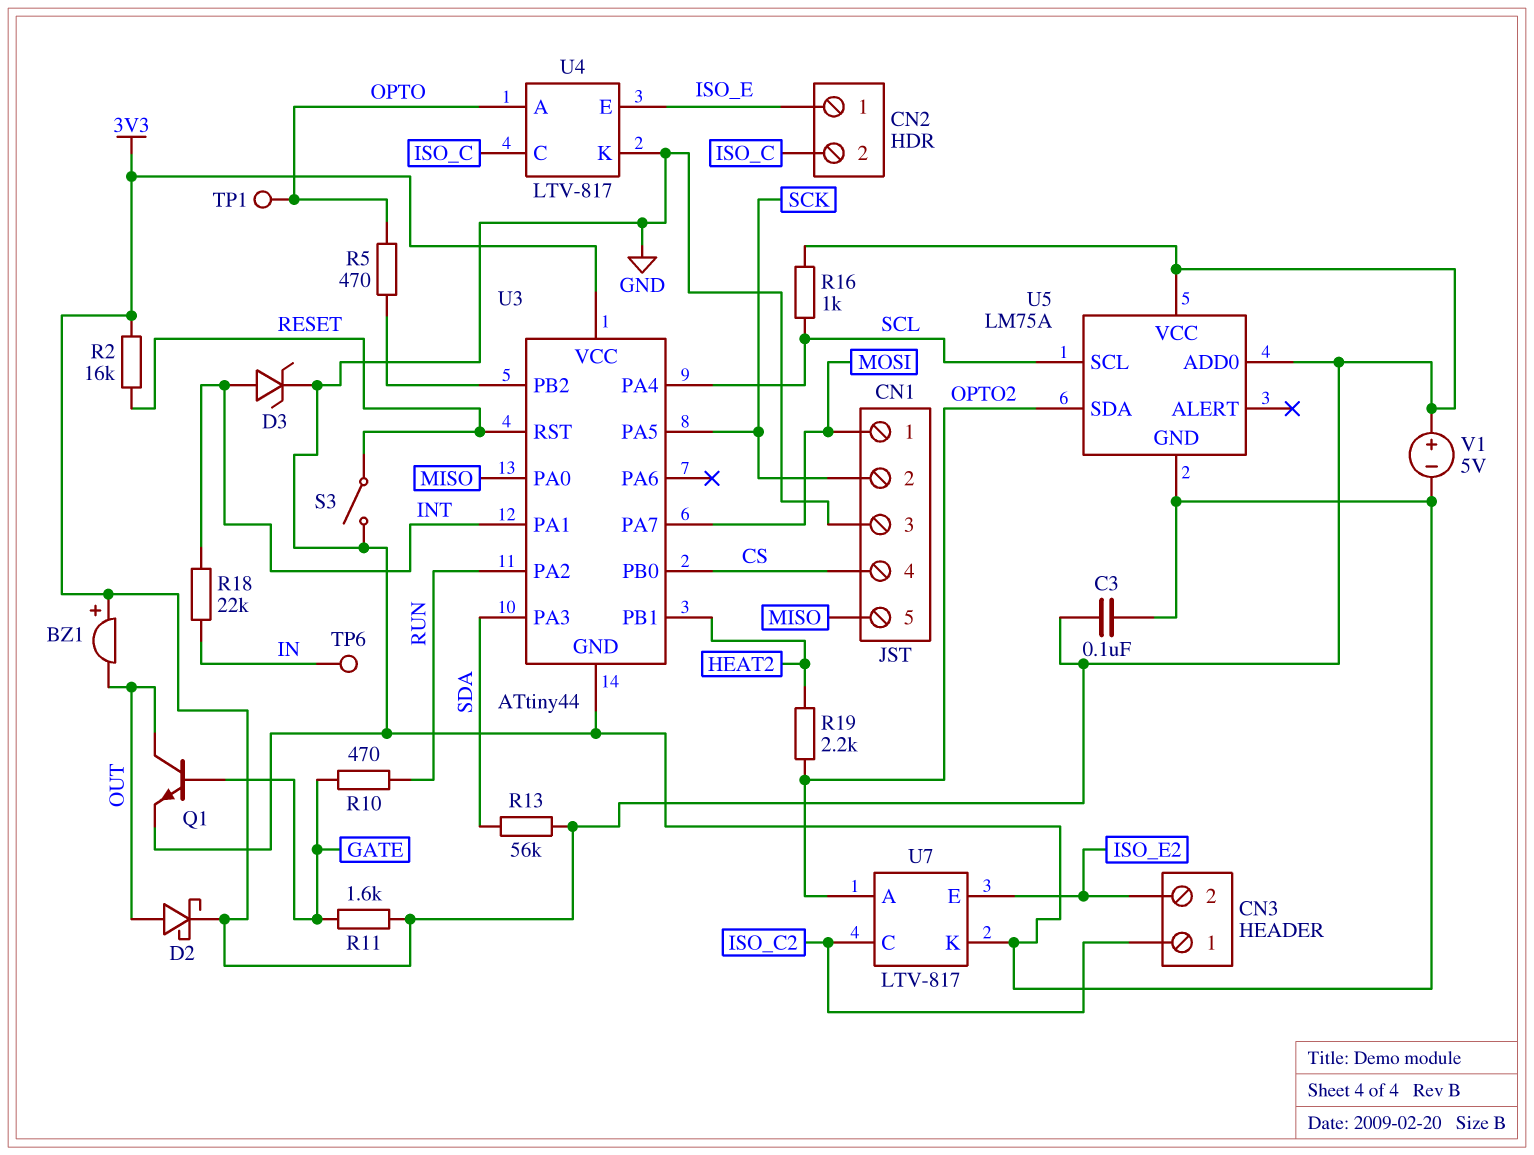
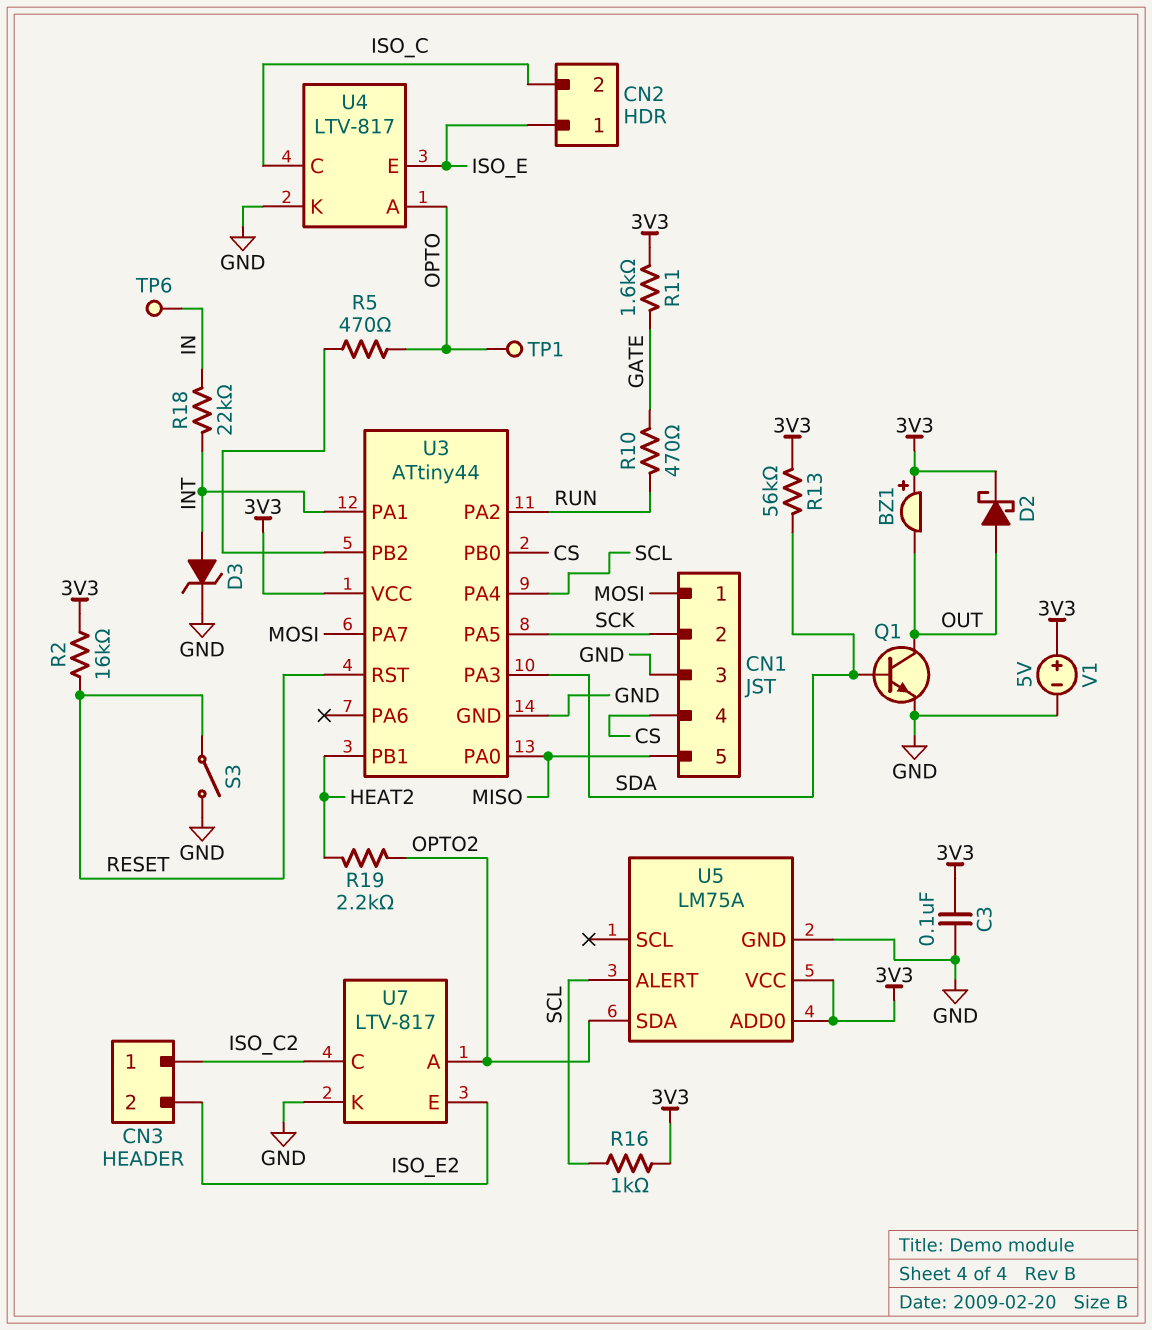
Q1: NPN (B GATE, C OUT, E GND) -> NPN (B SDA, C OUT, E GND)
U5 pin ALERT: none -> SCL
U5 pin SCL: SCL -> none

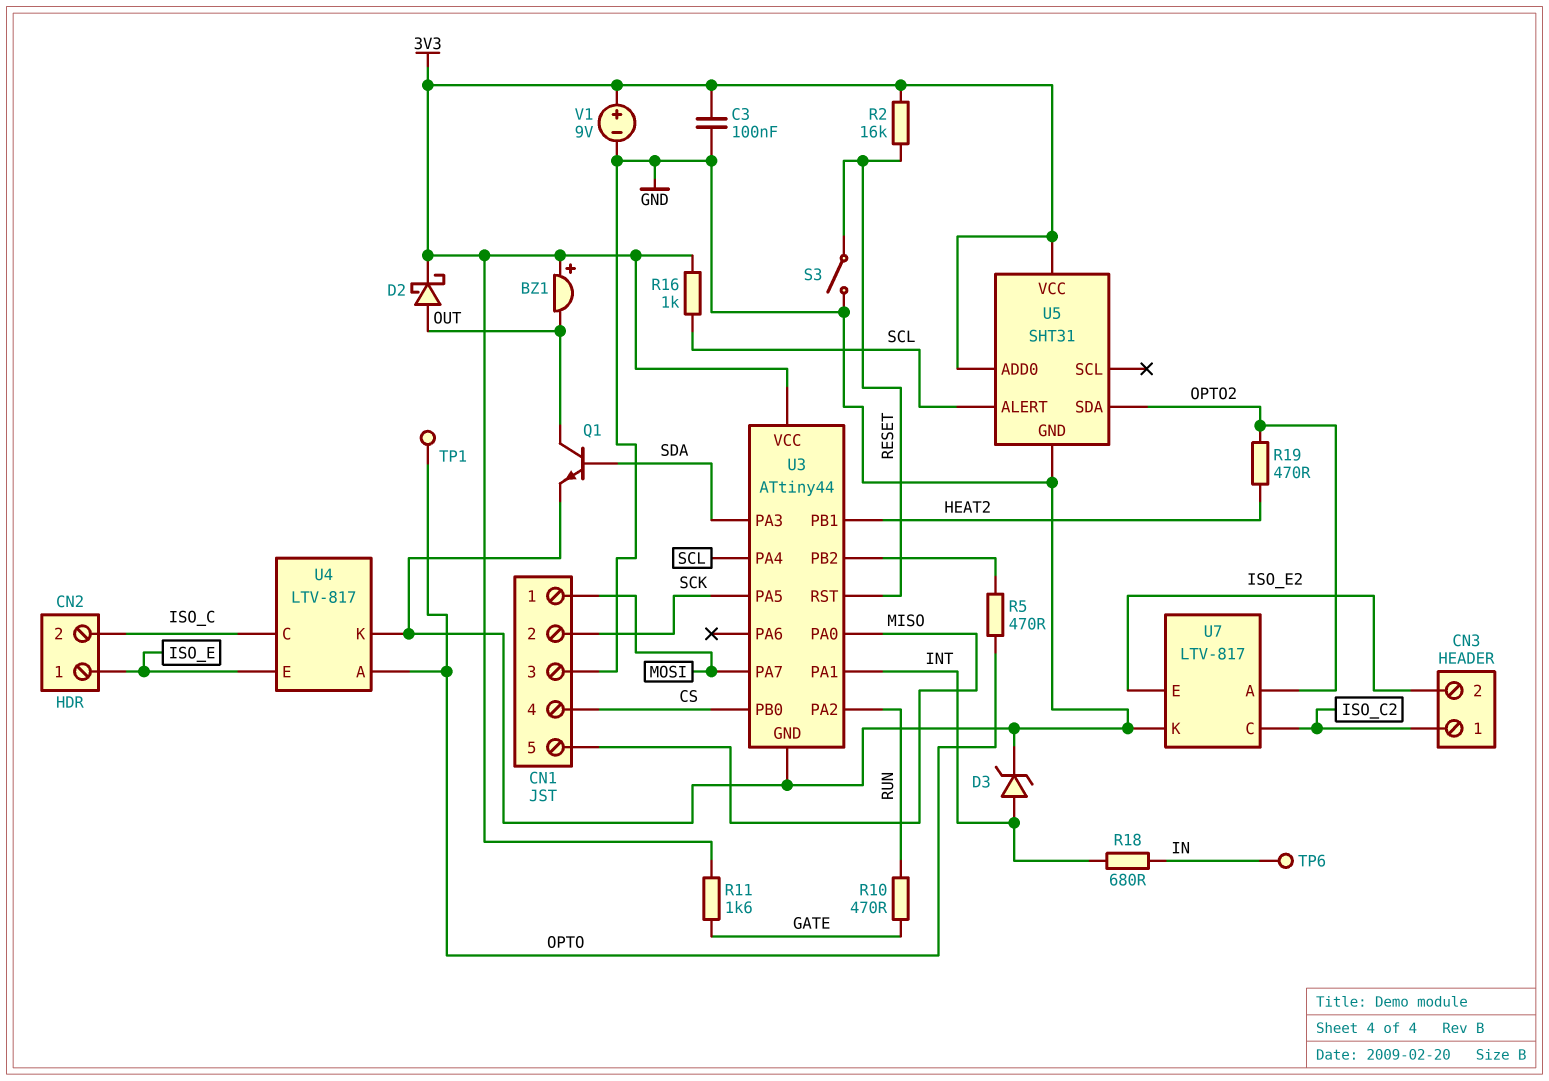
R13: 56k (3V3, SDA) -> none
R18: 22k (IN, INT) -> 680 (IN, INT)
R19: 2.2k (HEAT2, OPTO2) -> 470 (HEAT2, OPTO2)
U5: LM75A -> SHT31
V1: 5V (plus 3V3, minus GND) -> 9V (plus 3V3, minus GND)

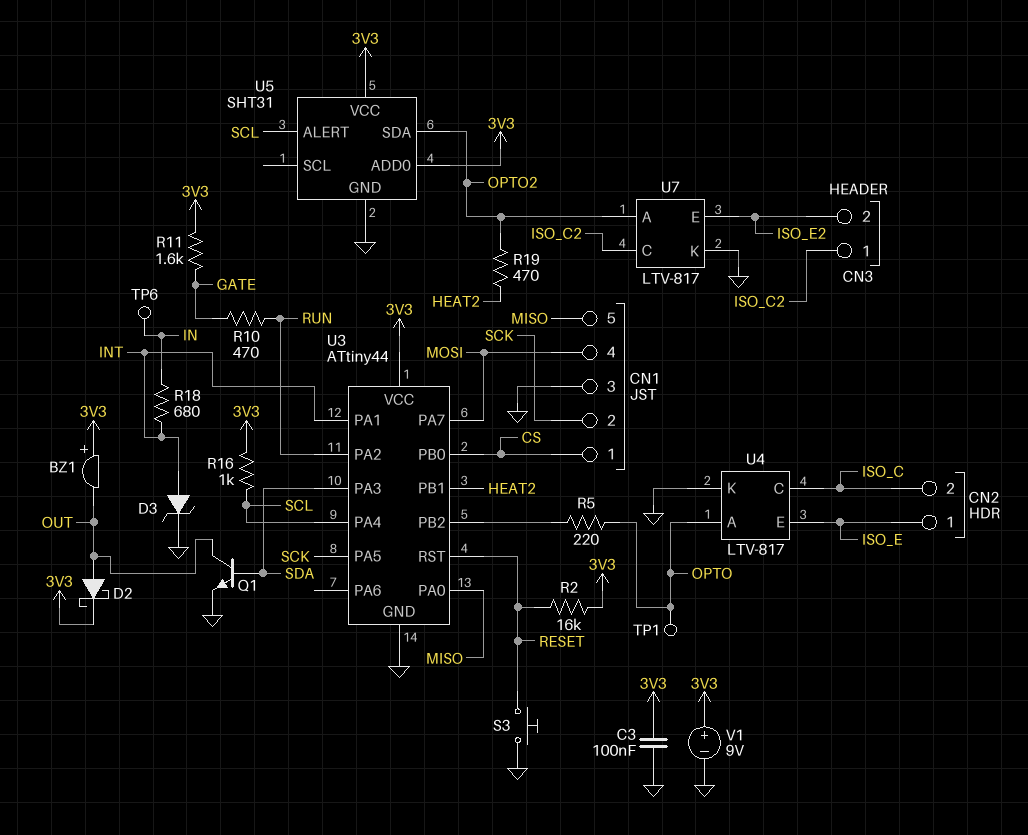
CN1 pin 1: MOSI -> CS
CN1 pin 4: CS -> MOSI
R5: 470 (OPTO, U3/PB2) -> 220 (OPTO, U3/PB2)
S3: switch (GND, RESET) -> button (GND, RESET)

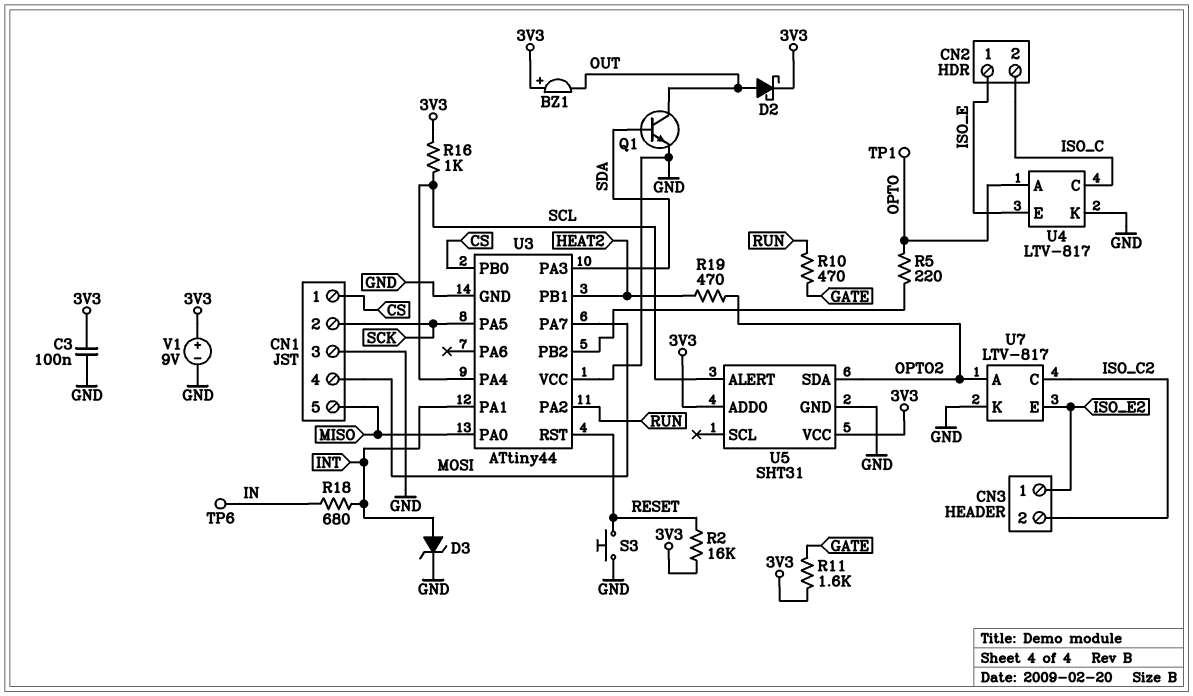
CN3 pin 1: ISO_C2 -> ISO_E2
CN3 pin 2: ISO_E2 -> ISO_C2
U3 pin VCC: 3V3 -> GND

